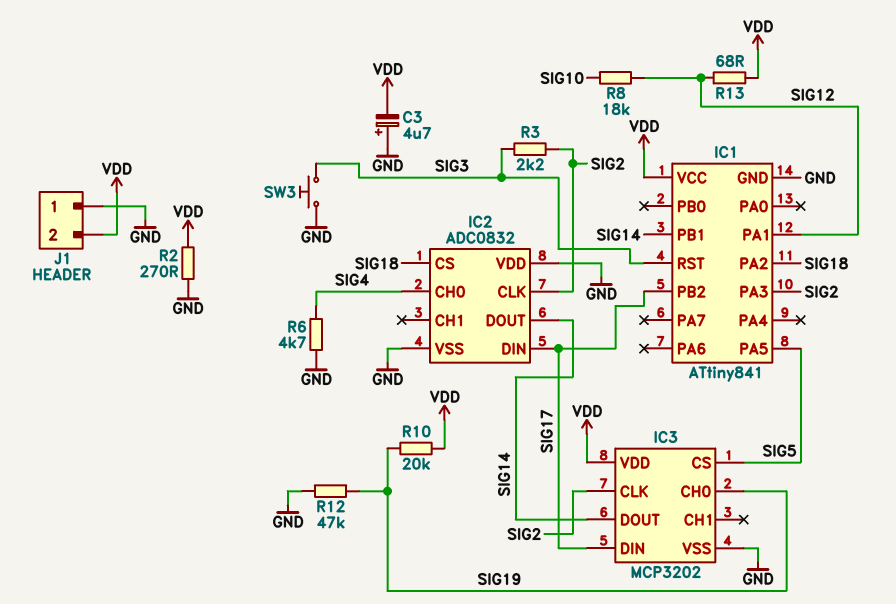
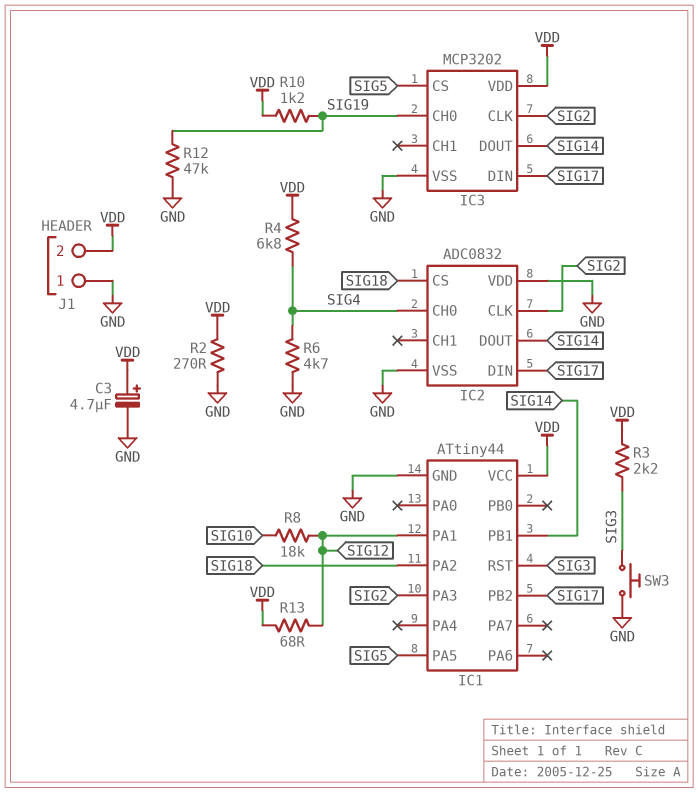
C3: 4.7uF (plus GND, minus VDD) -> 4.7uF (plus VDD, minus GND)
IC1: ATtiny841 -> ATtiny44
R3: 2.2k (SIG2, SIG3) -> 2.2k (SIG3, VDD)
R4: none -> 6.8k (SIG4, VDD)
R10: 20k (SIG19, VDD) -> 1.2k (SIG19, VDD)

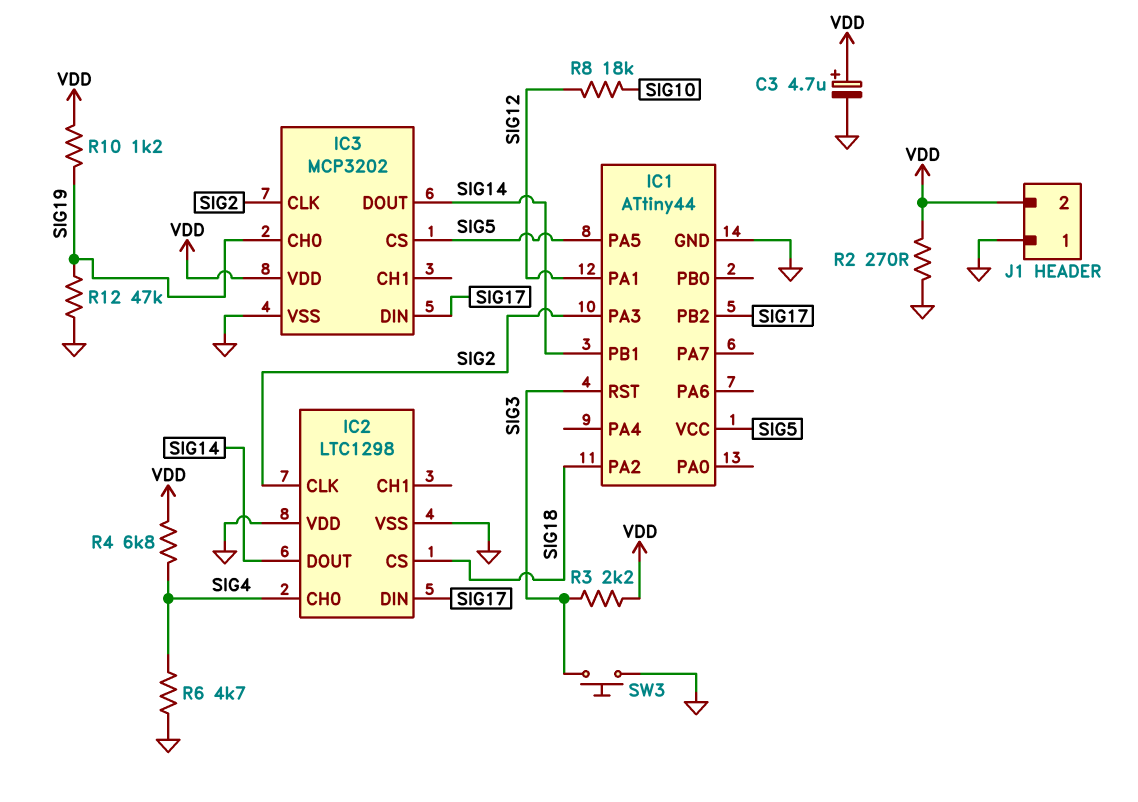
IC1 pin VCC: VDD -> SIG5
IC2: ADC0832 -> LTC1298
R13: 68 (SIG12, VDD) -> none

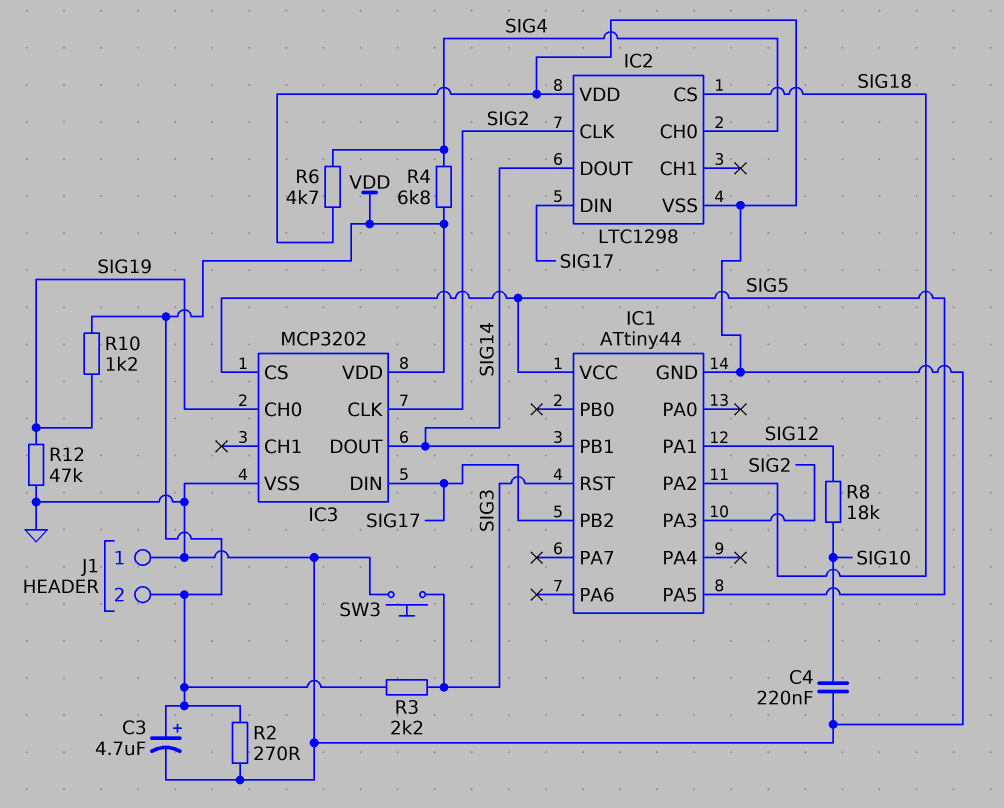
C4: none -> 220nF (GND, SIG10)

